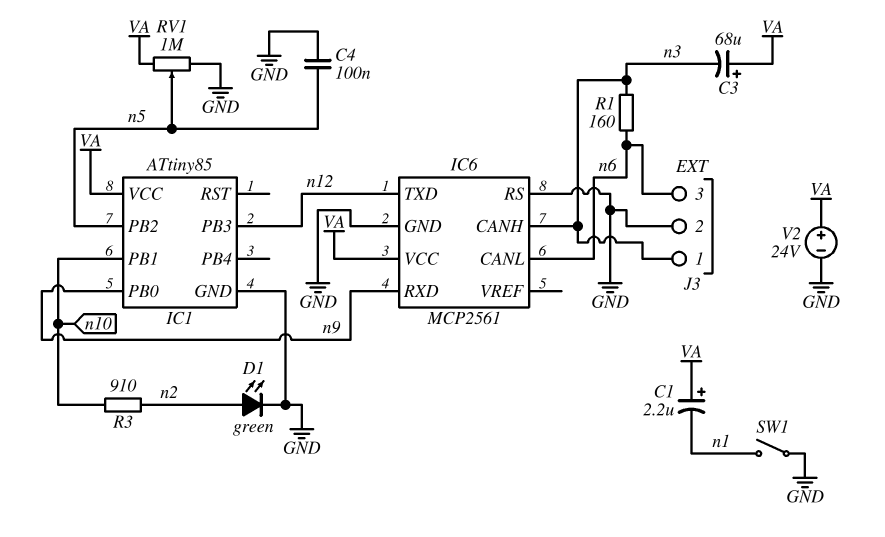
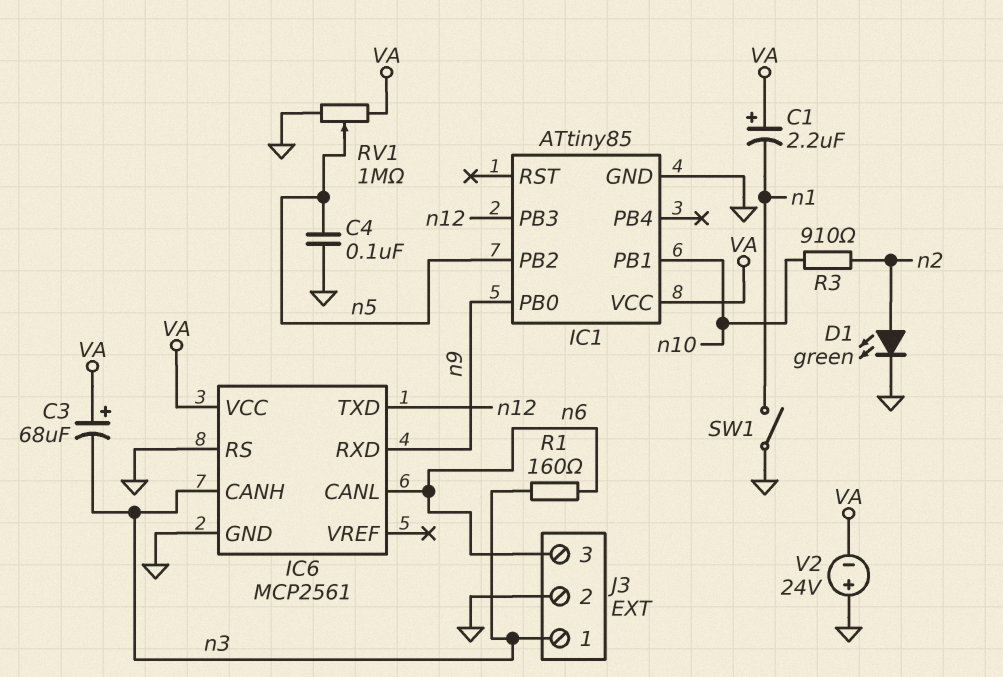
V2: 24V (plus VA, minus GND) -> 24V (plus GND, minus VA)

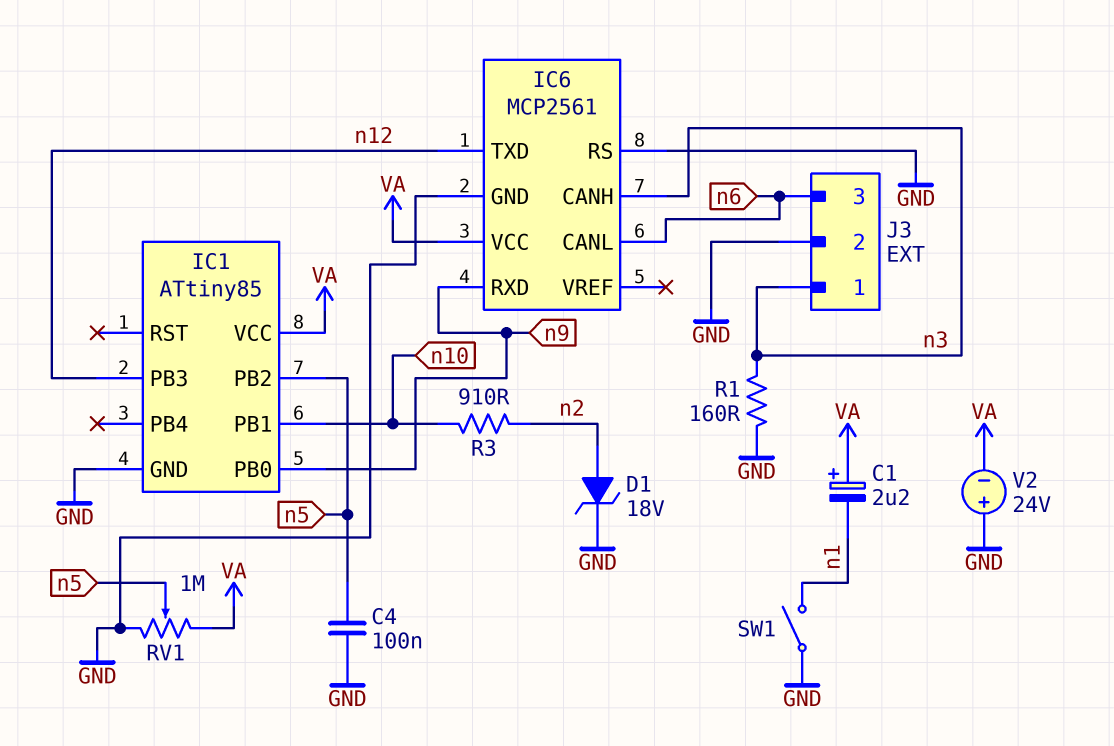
C3: 68uF (plus VA, minus n3) -> none
D1: LED green (A n2, K GND) -> zener 18V (A n2, K GND)
R1: 160 (n3, n6) -> 160 (GND, n3)

